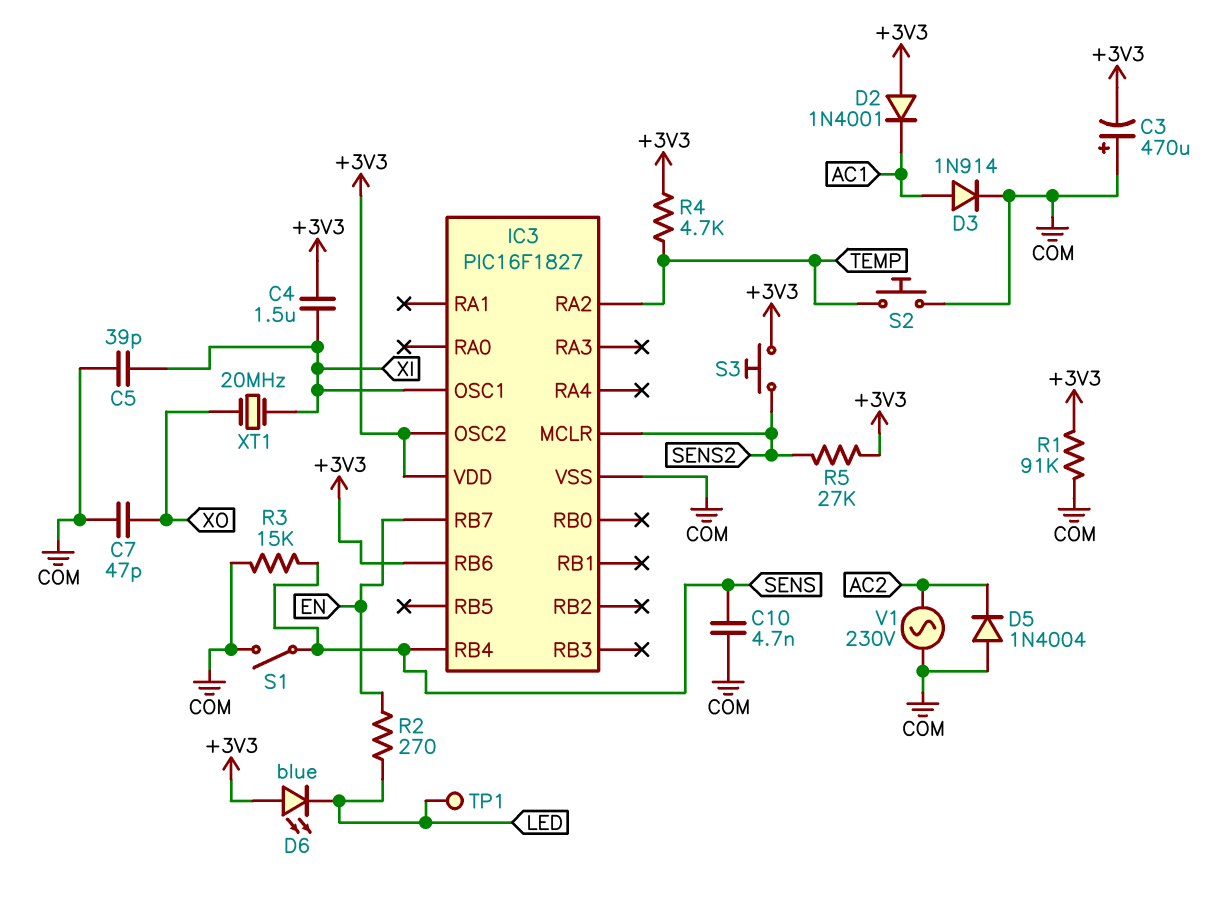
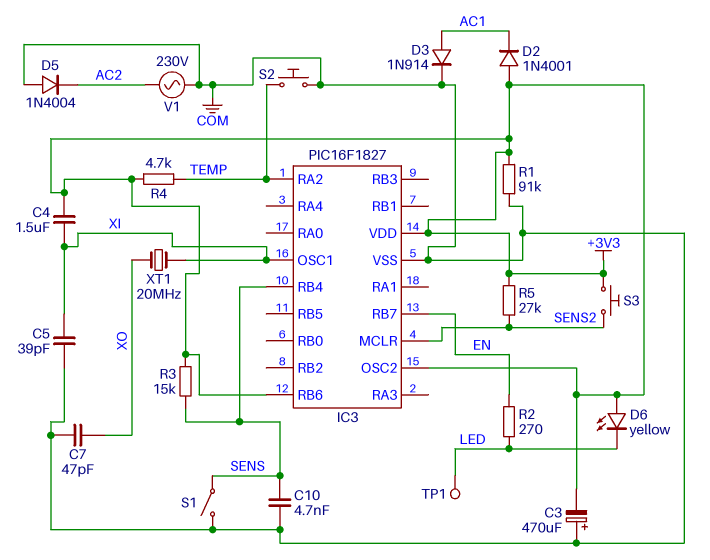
D6: LED blue (A +3V3, K LED) -> LED yellow (A +3V3, K LED)
R3: 15k (COM, SENS) -> 15k (+3V3, SENS)

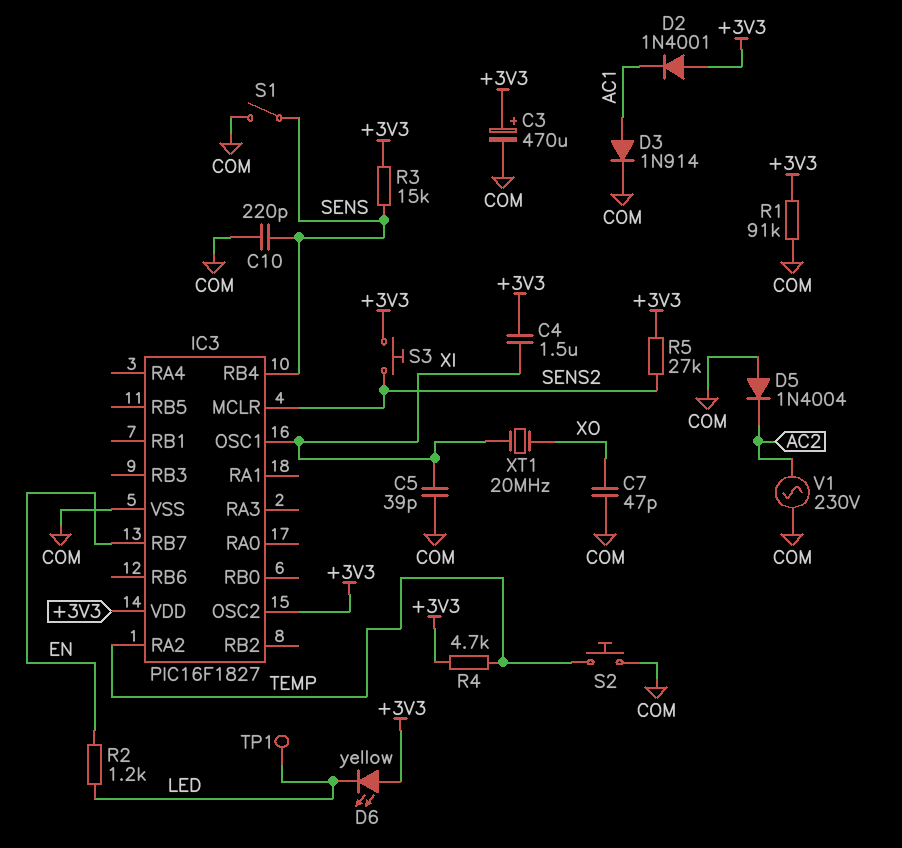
C3: 470uF (plus COM, minus +3V3) -> 470uF (plus +3V3, minus COM)
C10: 4.7nF (COM, SENS) -> 220pF (COM, SENS)
IC3 pin RB6: +3V3 -> none
R2: 270 (EN, LED) -> 1.2k (EN, LED)

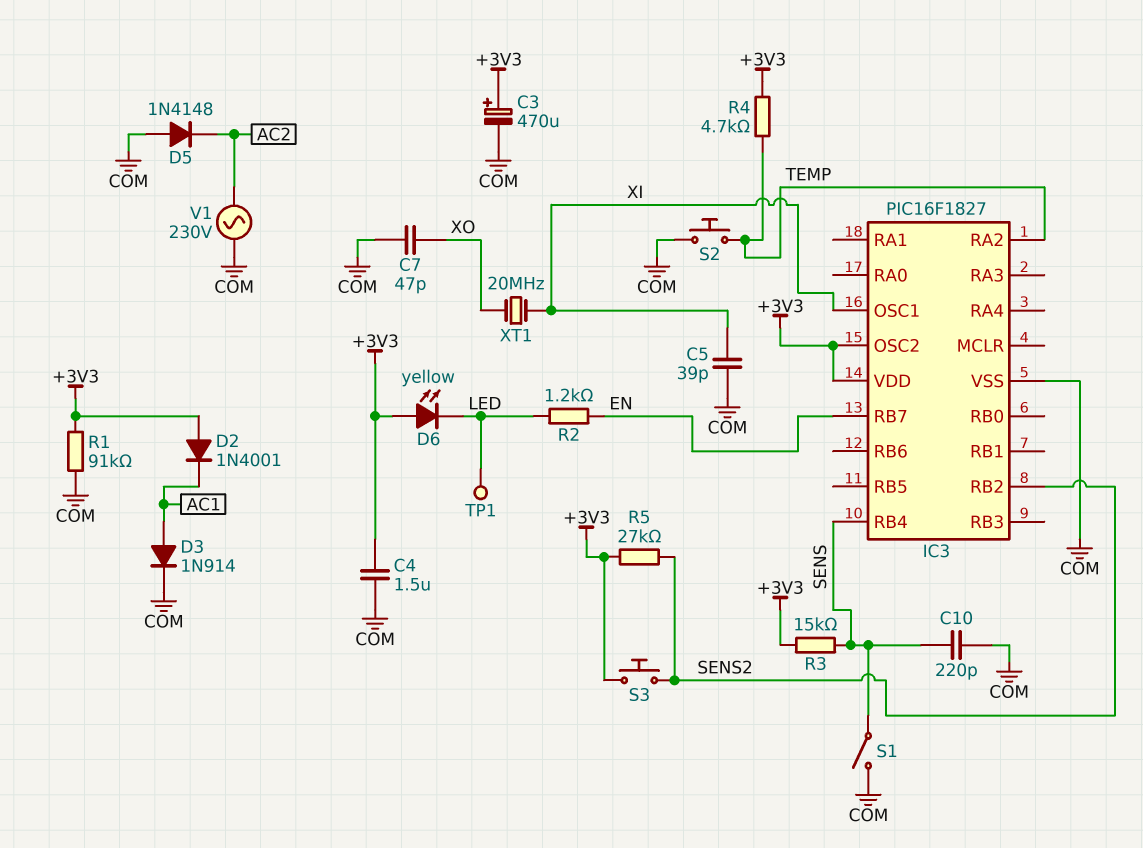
C4: 1.5uF (+3V3, XI) -> 1.5uF (+3V3, COM)
D5: diode 1N4004 (A COM, K AC2) -> diode 1N4148 (A COM, K AC2)
IC3 pin MCLR: SENS2 -> none
IC3 pin RB2: none -> SENS2

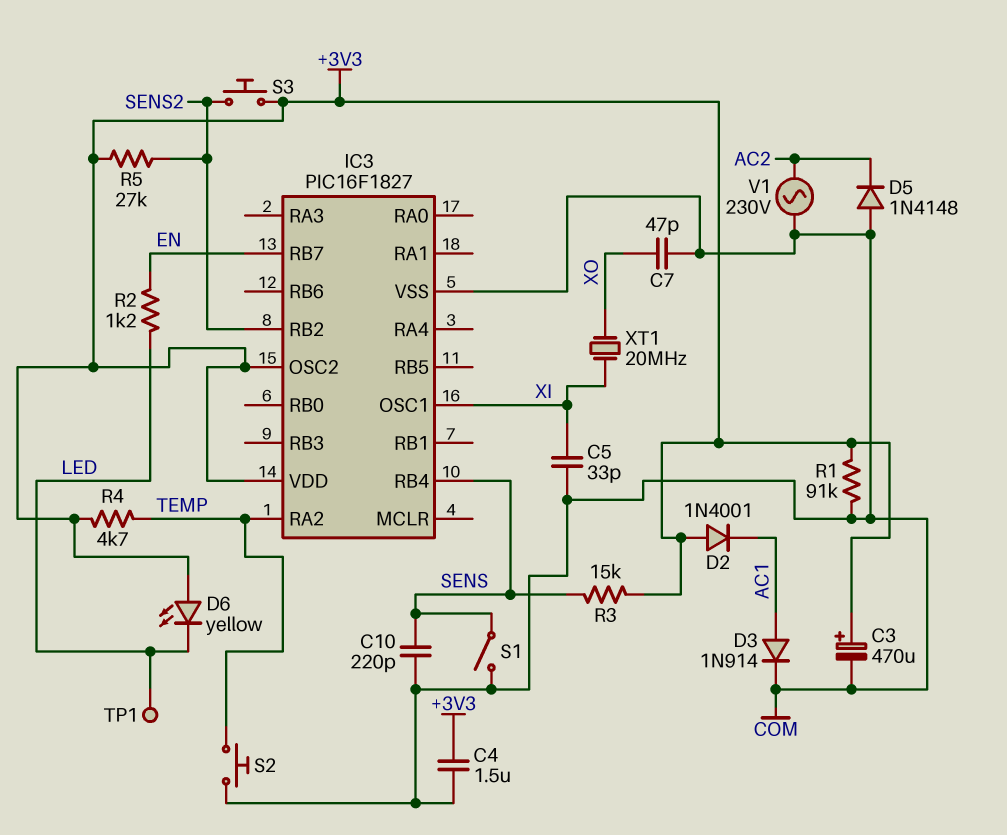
C5: 39pF (COM, XI) -> 33pF (COM, XI)

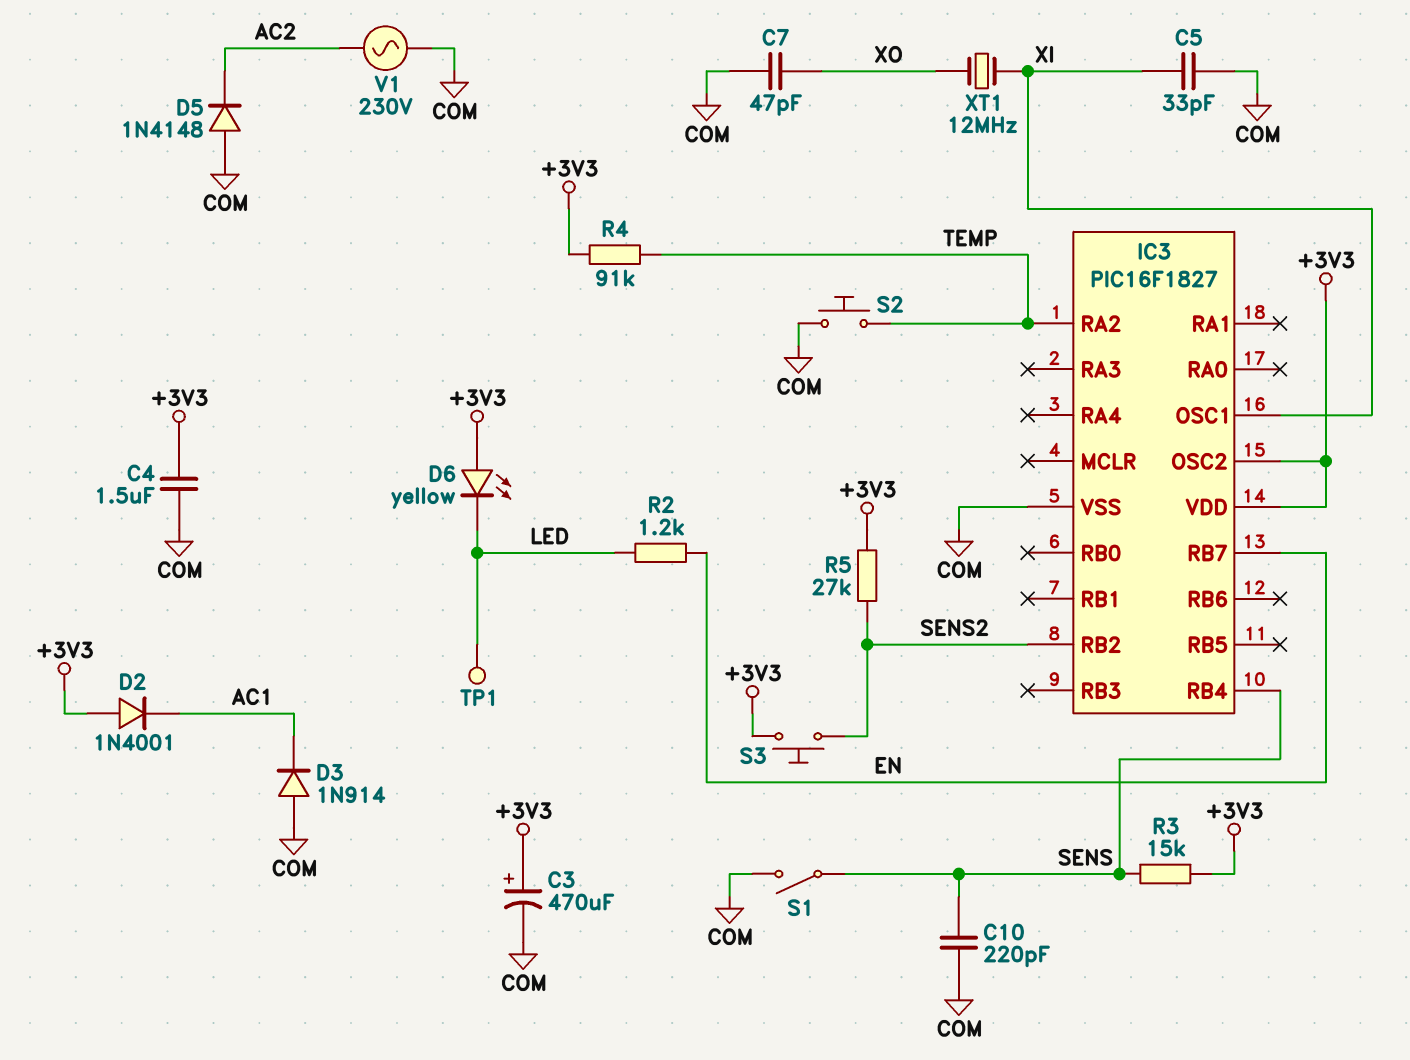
D3: diode 1N914 (A AC1, K COM) -> diode 1N914 (A COM, K AC1)
R1: 91k (+3V3, COM) -> none
R4: 4.7k (+3V3, TEMP) -> 91k (+3V3, TEMP)
XT1: 20MHz (XI, XO) -> 12MHz (XI, XO)

